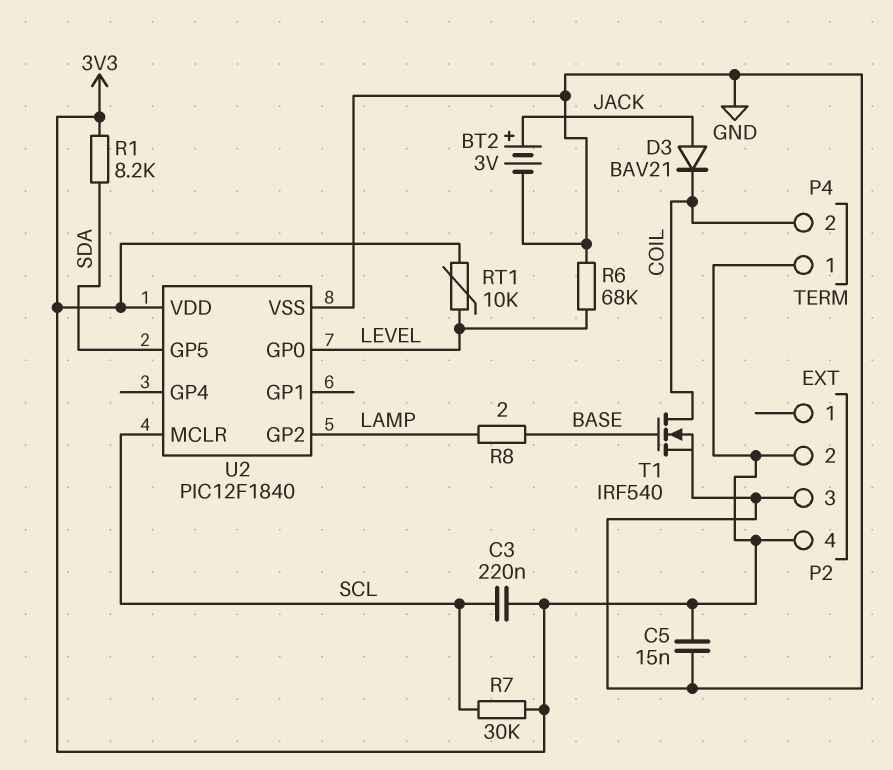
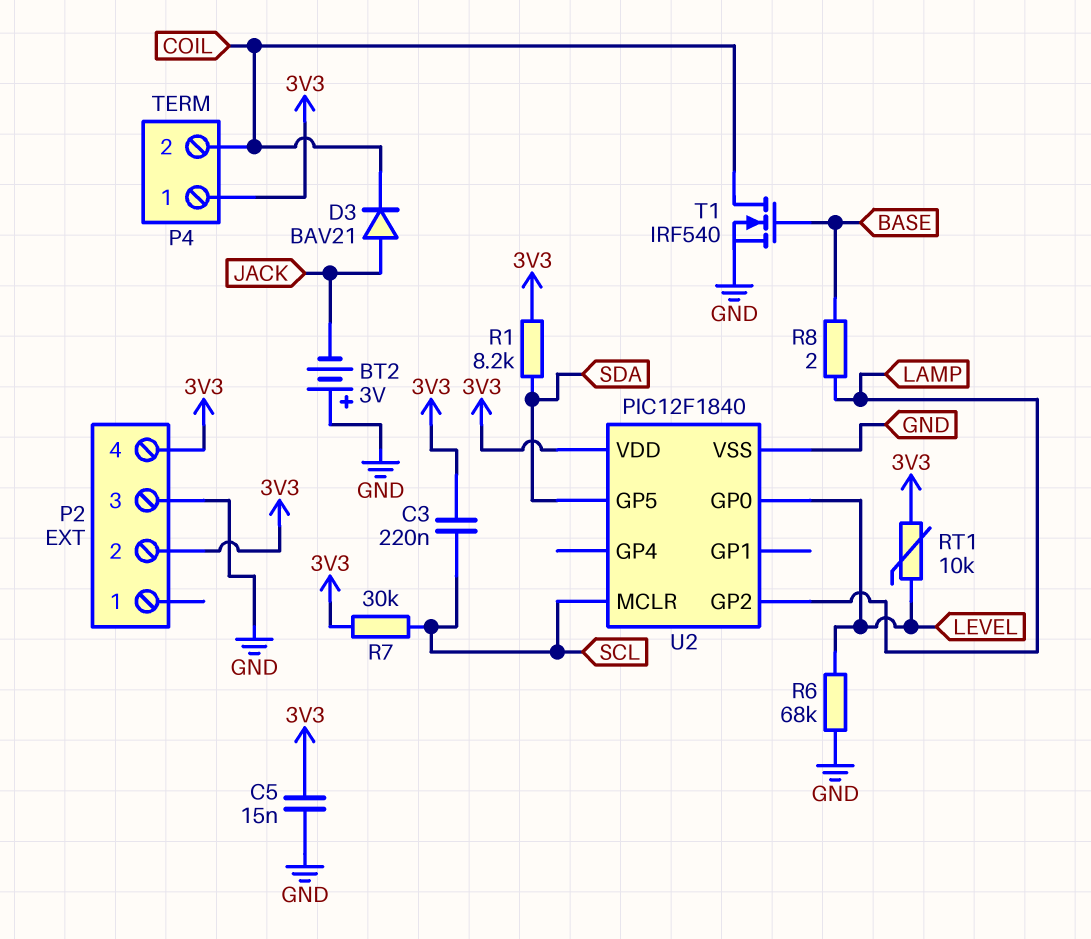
BT2: 3V (plus JACK, minus GND) -> 3V (plus GND, minus JACK)

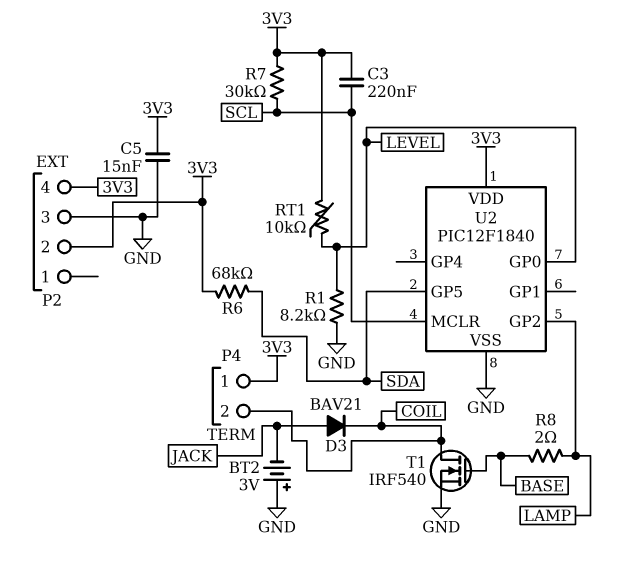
R1: 8.2k (3V3, SDA) -> 8.2k (GND, LEVEL)
R6: 68k (GND, LEVEL) -> 68k (3V3, SDA)

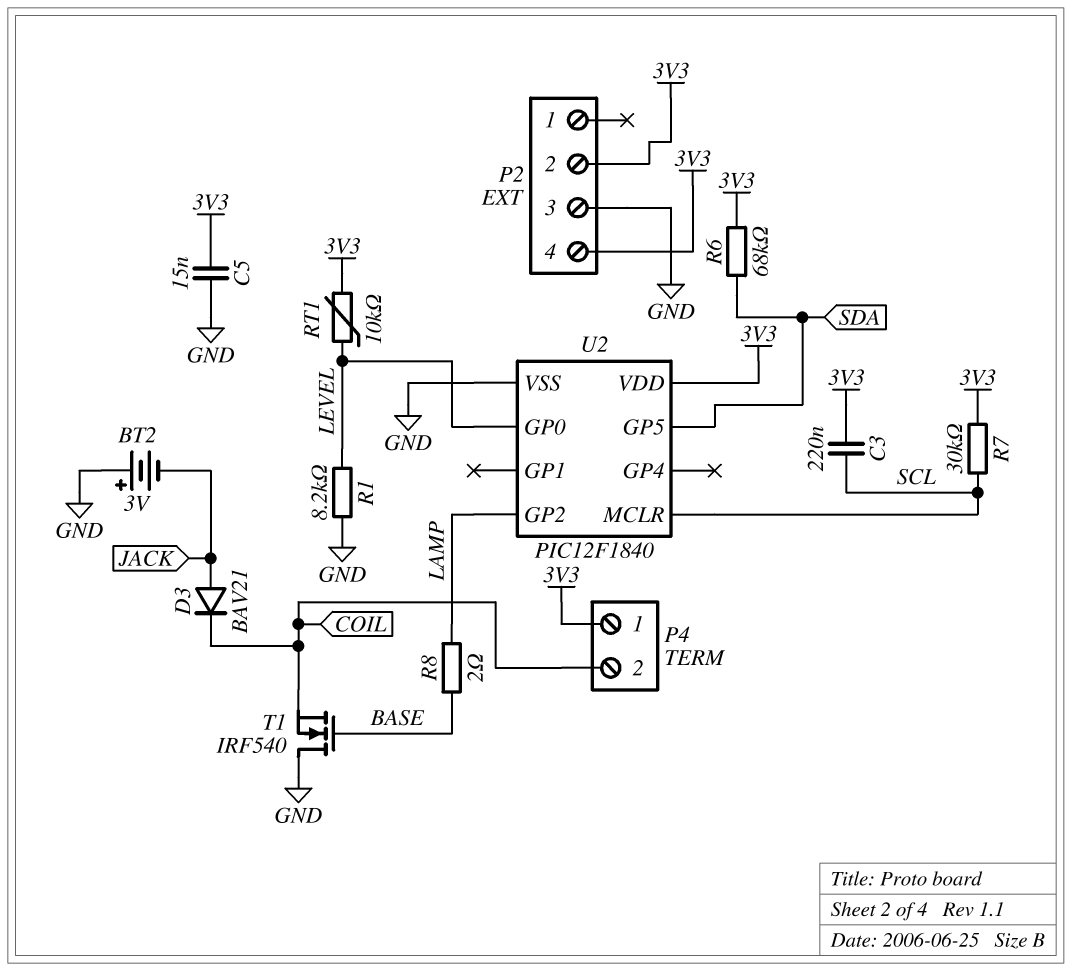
T1: NMOS IRF540 (G BASE, D COIL, S GND) -> NMOS IRF540 (G BASE, D GND, S COIL)

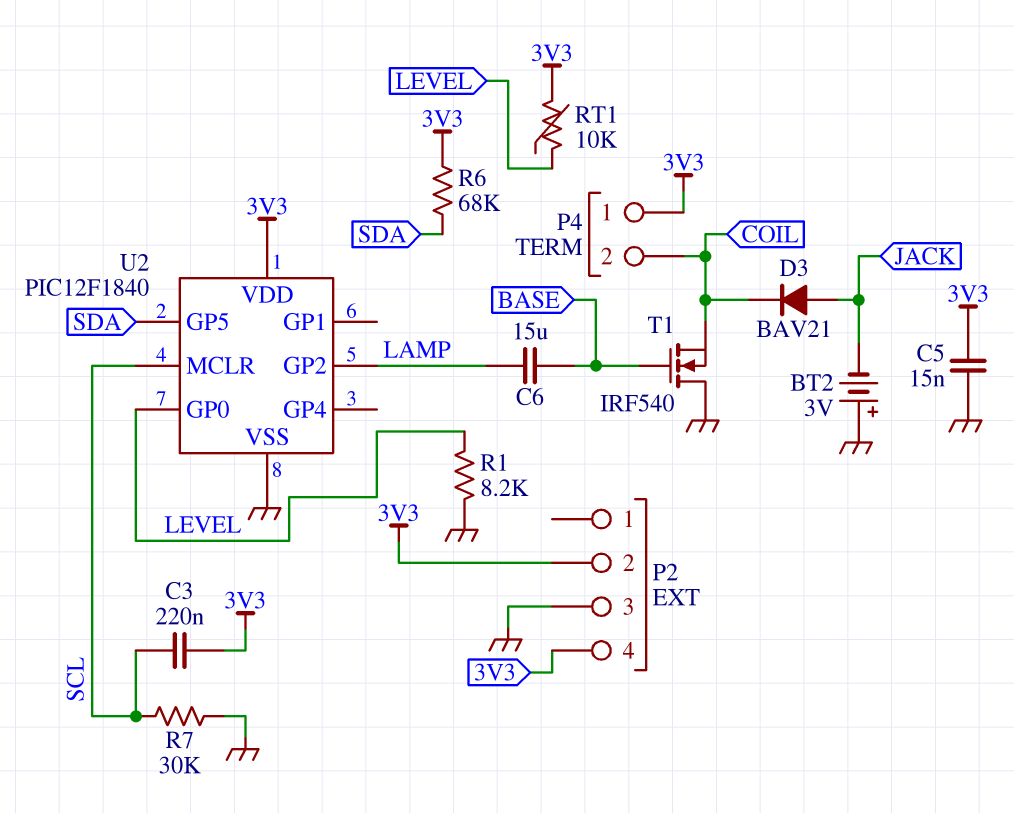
C6: none -> 15uF (BASE, LAMP)
R7: 30k (3V3, SCL) -> 30k (GND, SCL)
R8: 2 (BASE, LAMP) -> none

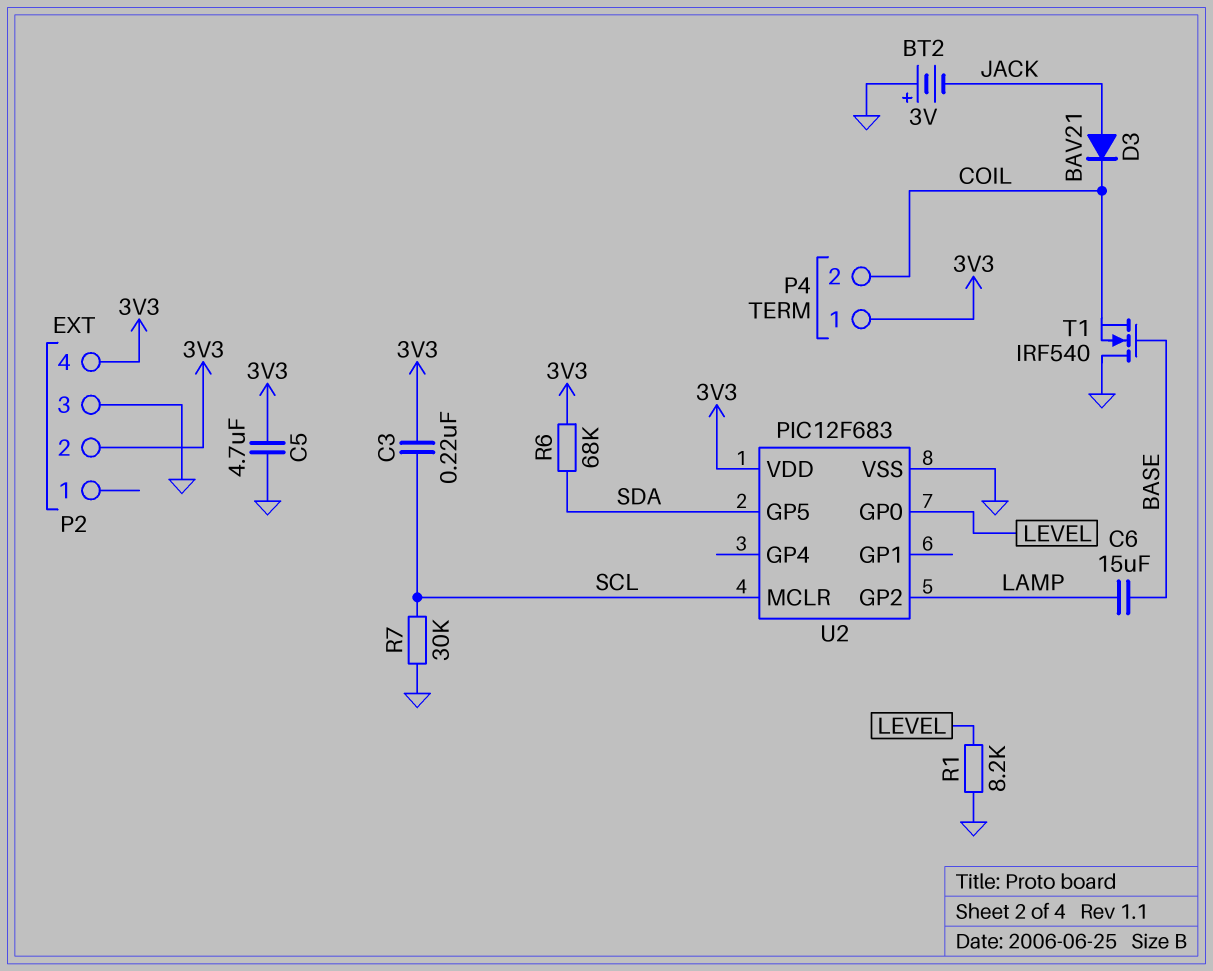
C5: 15nF (3V3, GND) -> 4.7uF (3V3, GND)
RT1: 10k (3V3, LEVEL) -> none
U2: PIC12F1840 -> PIC12F683

